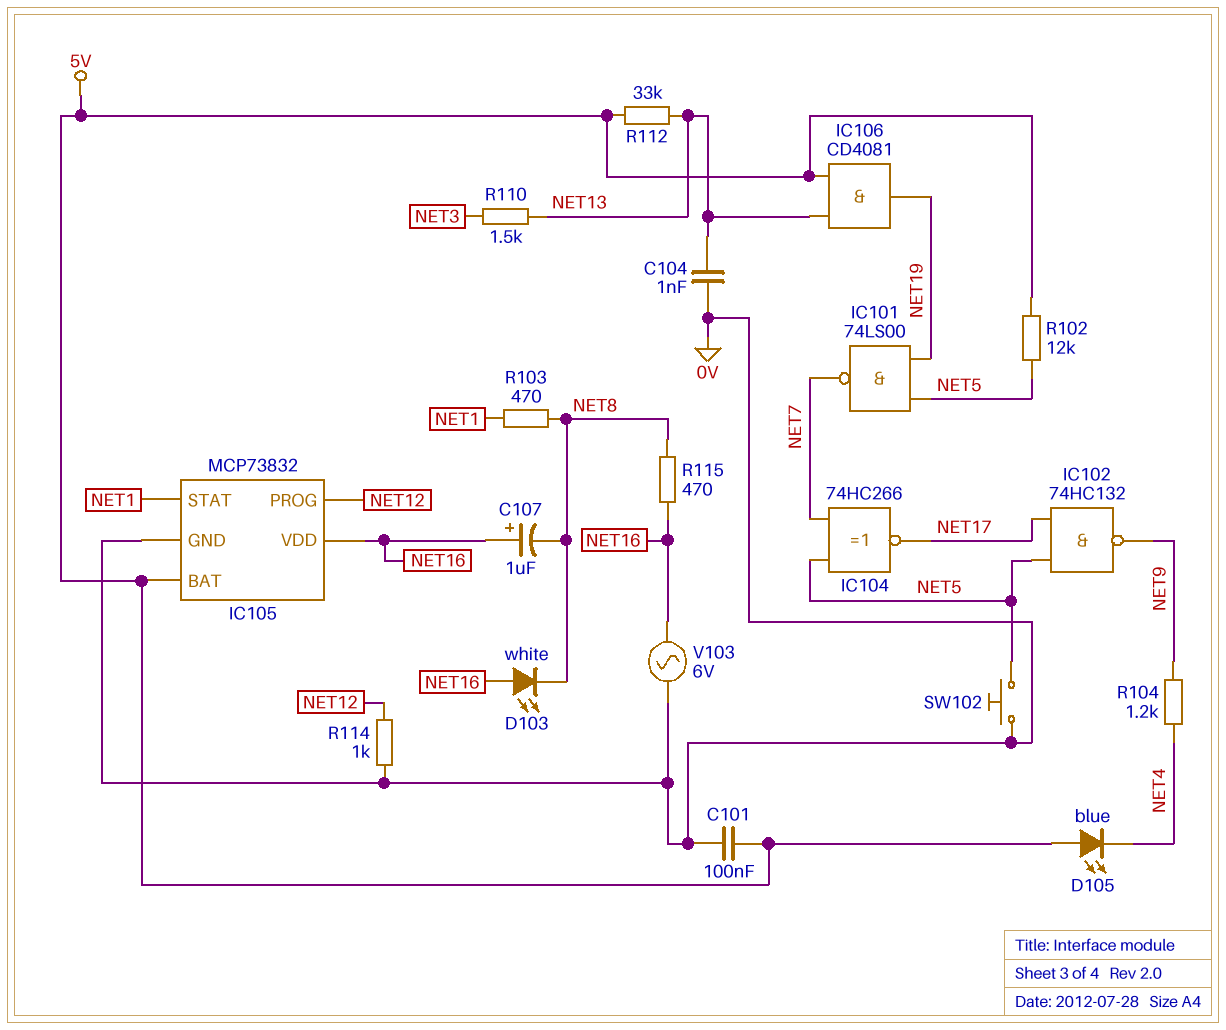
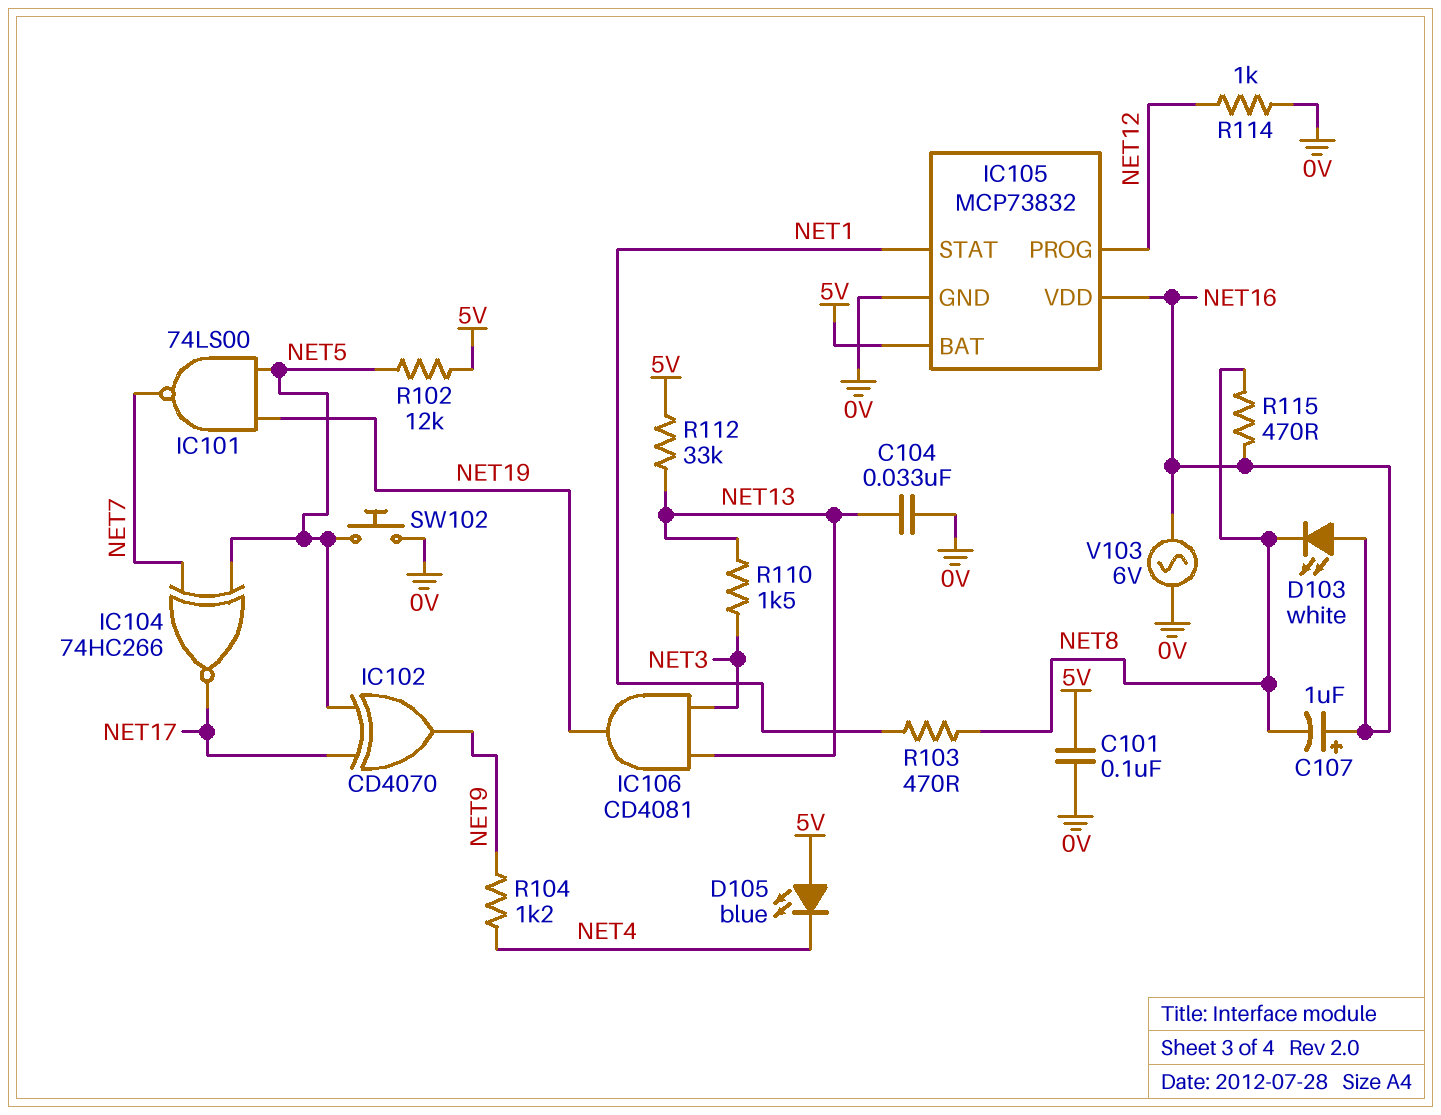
C104: 1nF (0V, NET13) -> 33nF (0V, NET13)
IC102: NAND 74HC132 (in NET5, in NET17, out NET9) -> XOR CD4070 (in NET5, in NET17, out NET9)
IC106: AND CD4081 (in 5V, in NET13, out NET19) -> AND CD4081 (in NET3, in NET13, out NET19)

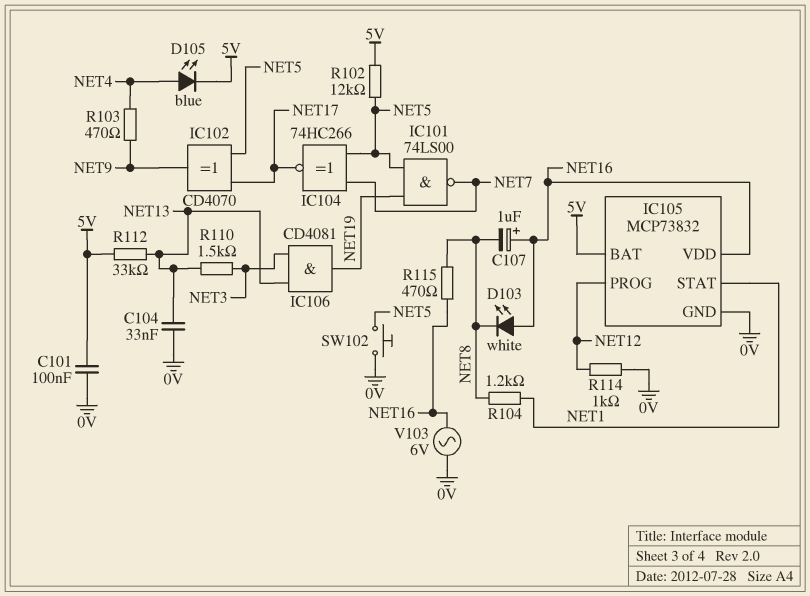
D105: LED blue (A 5V, K NET4) -> LED blue (A NET4, K 5V)
R103: 470 (NET1, NET8) -> 470 (NET4, NET9)
R104: 1.2k (NET4, NET9) -> 1.2k (NET1, NET8)

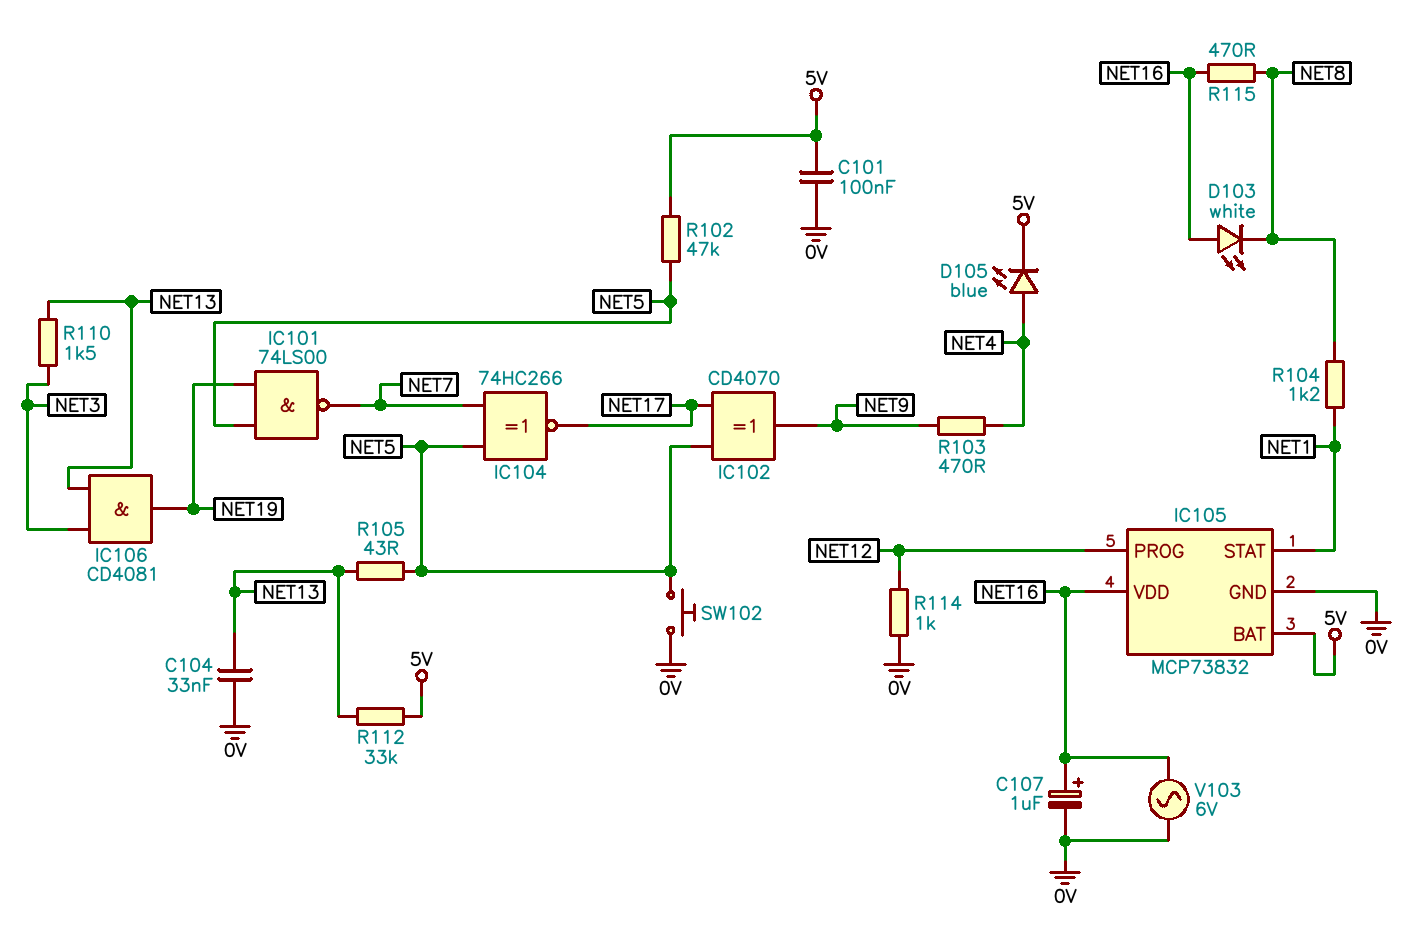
C107: 1uF (plus NET16, minus NET8) -> 1uF (plus NET16, minus 0V)
R102: 12k (5V, NET5) -> 47k (5V, NET5)
R105: none -> 43 (NET5, NET13)

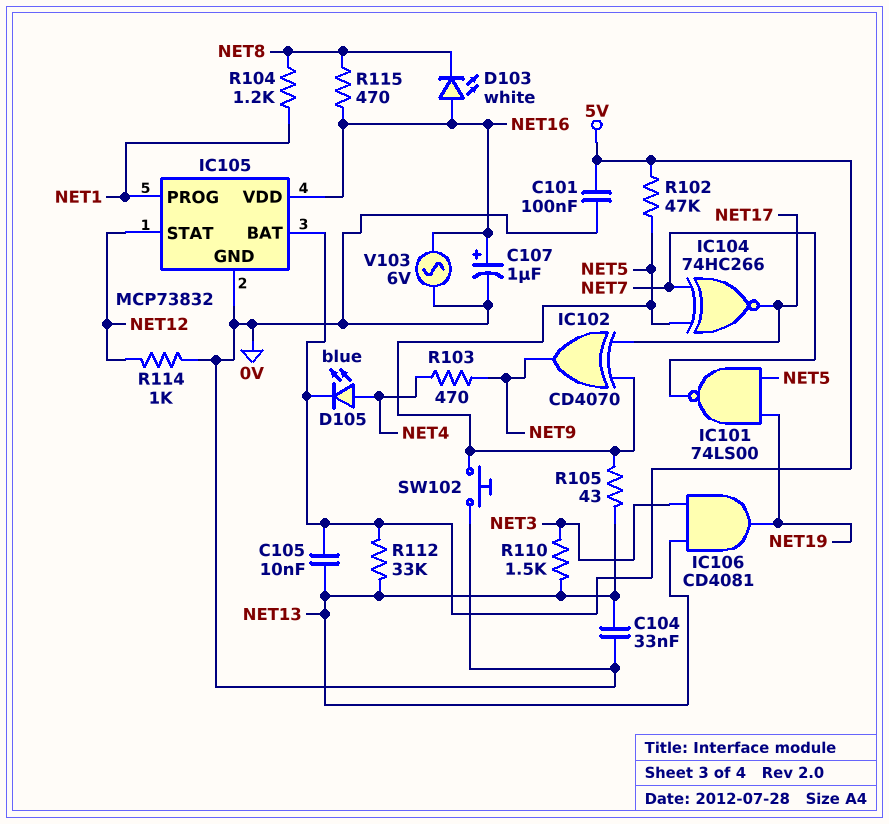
C105: none -> 10nF (5V, NET13)
IC105 pin PROG: NET12 -> NET1
IC105 pin STAT: NET1 -> NET12

